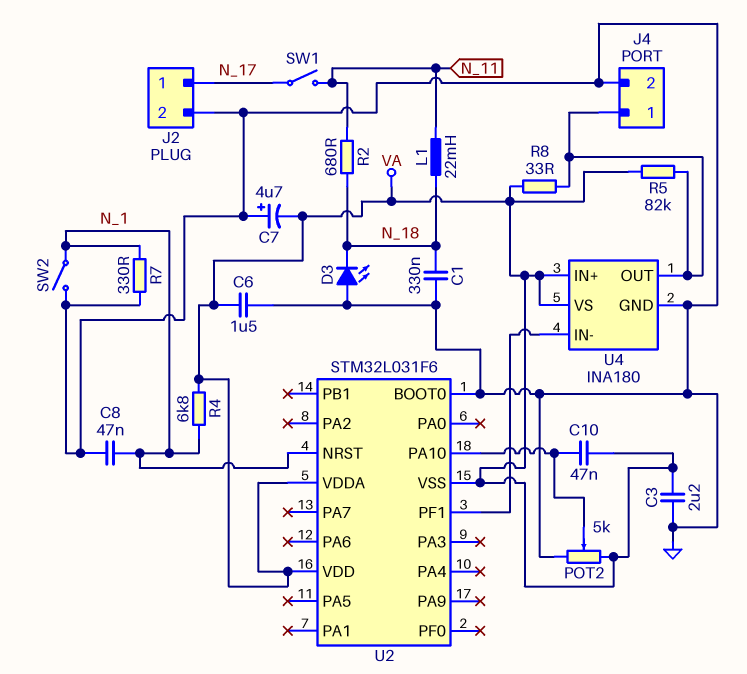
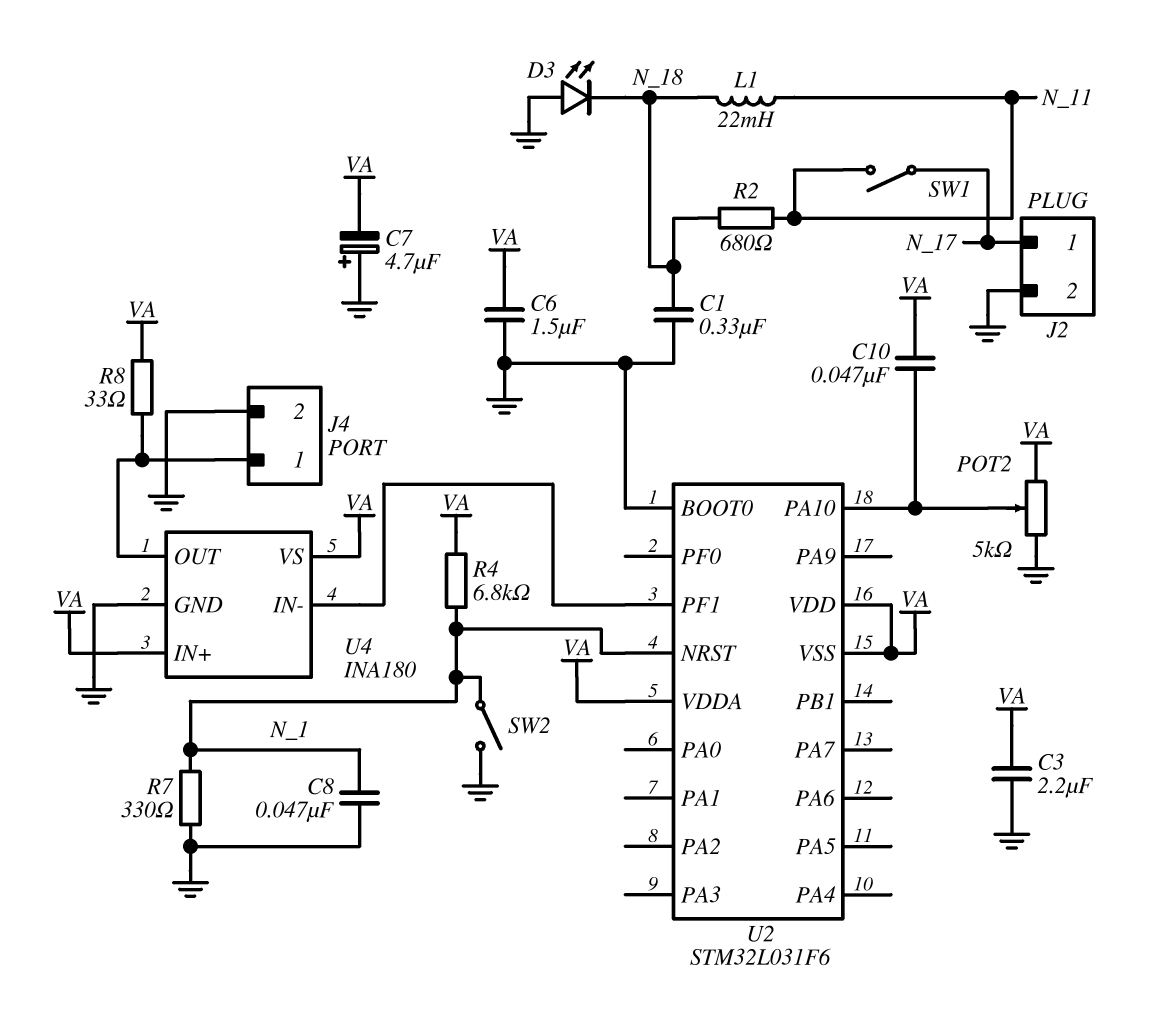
R5: 82k (J4/1, VA) -> none

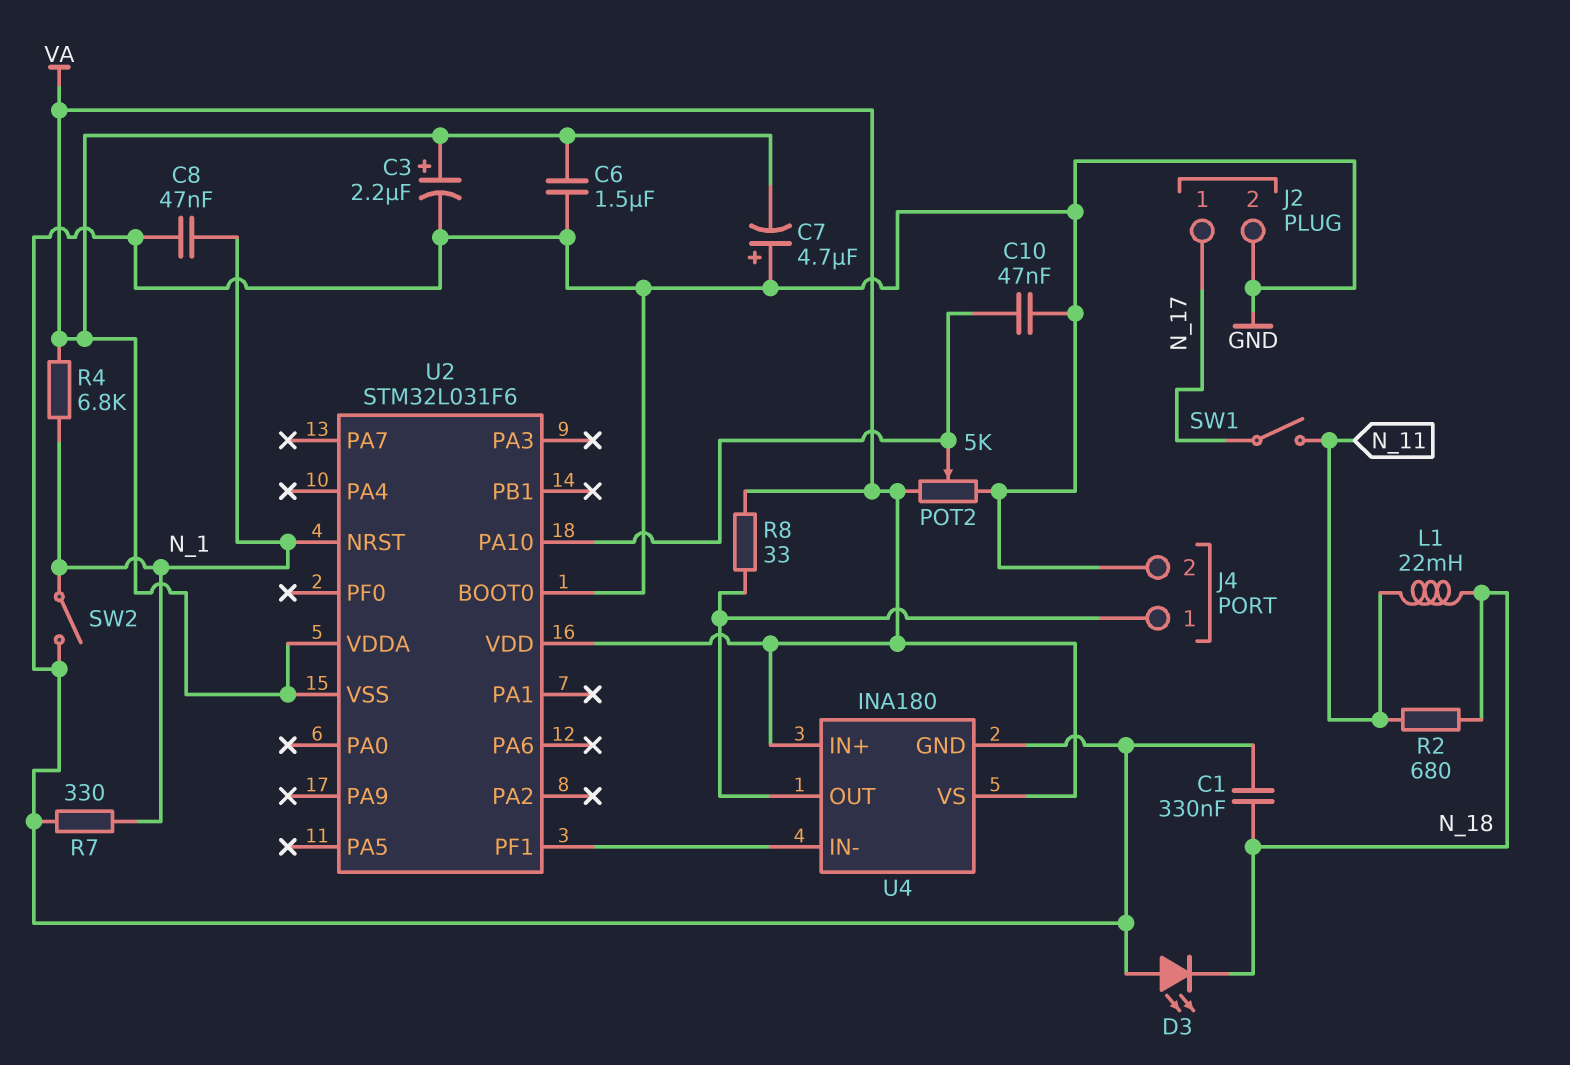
C3: 2.2uF (GND, VA) -> 2.2uF (plus VA, minus GND)
C10: 47nF (U2/PA10, VA) -> 47nF (GND, U2/PA10)

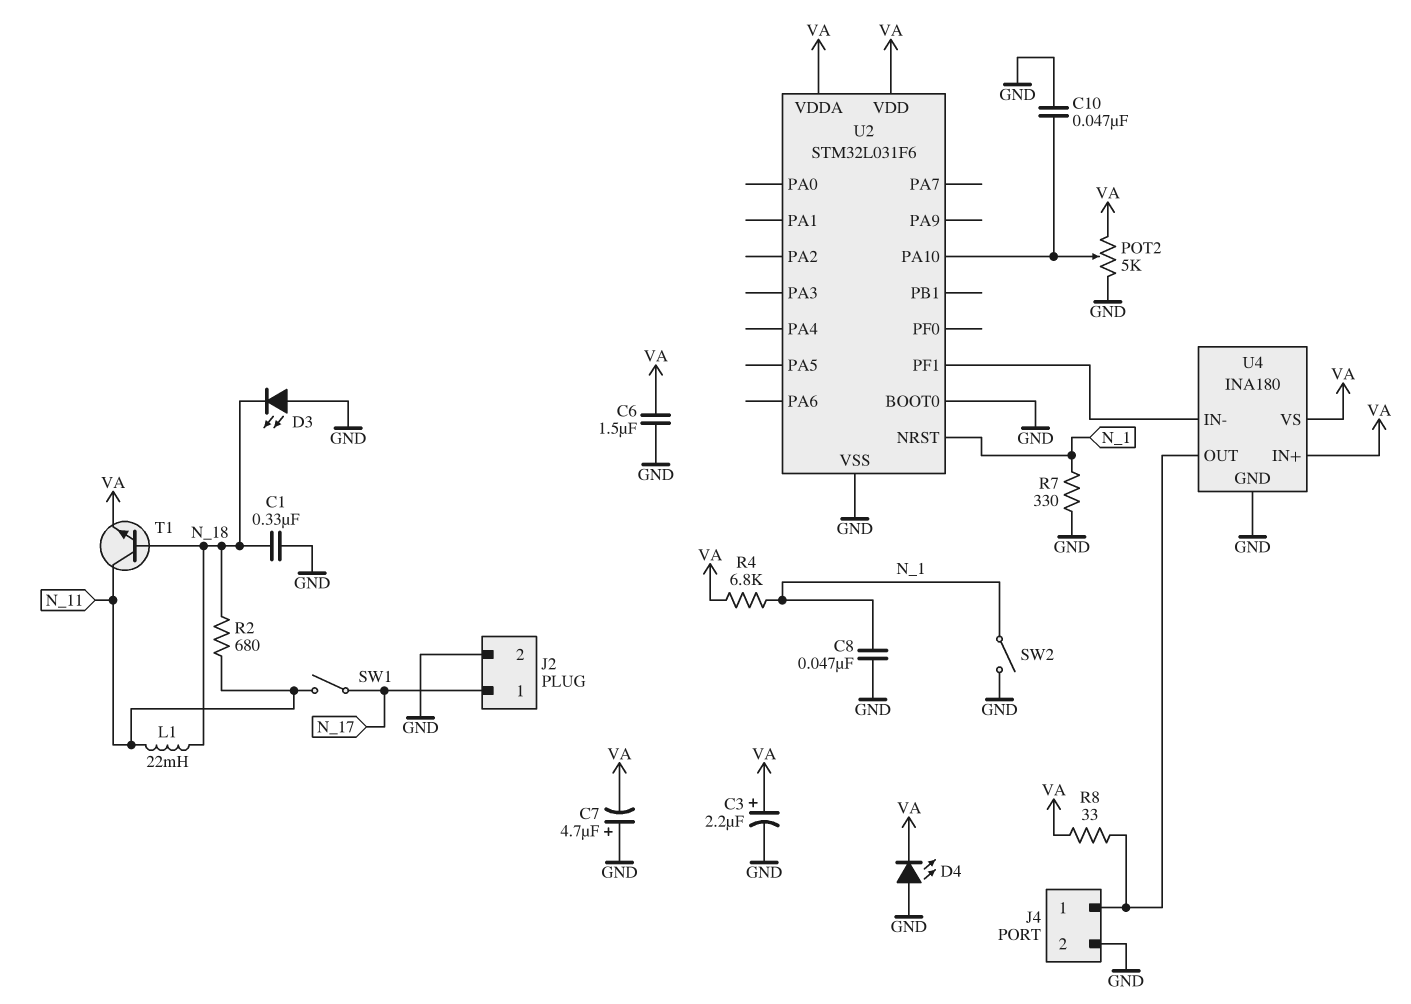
D4: none -> LED (A GND, K VA)
T1: none -> NPN (B N_18, C N_11, E VA)
U2 pin VSS: VA -> GND

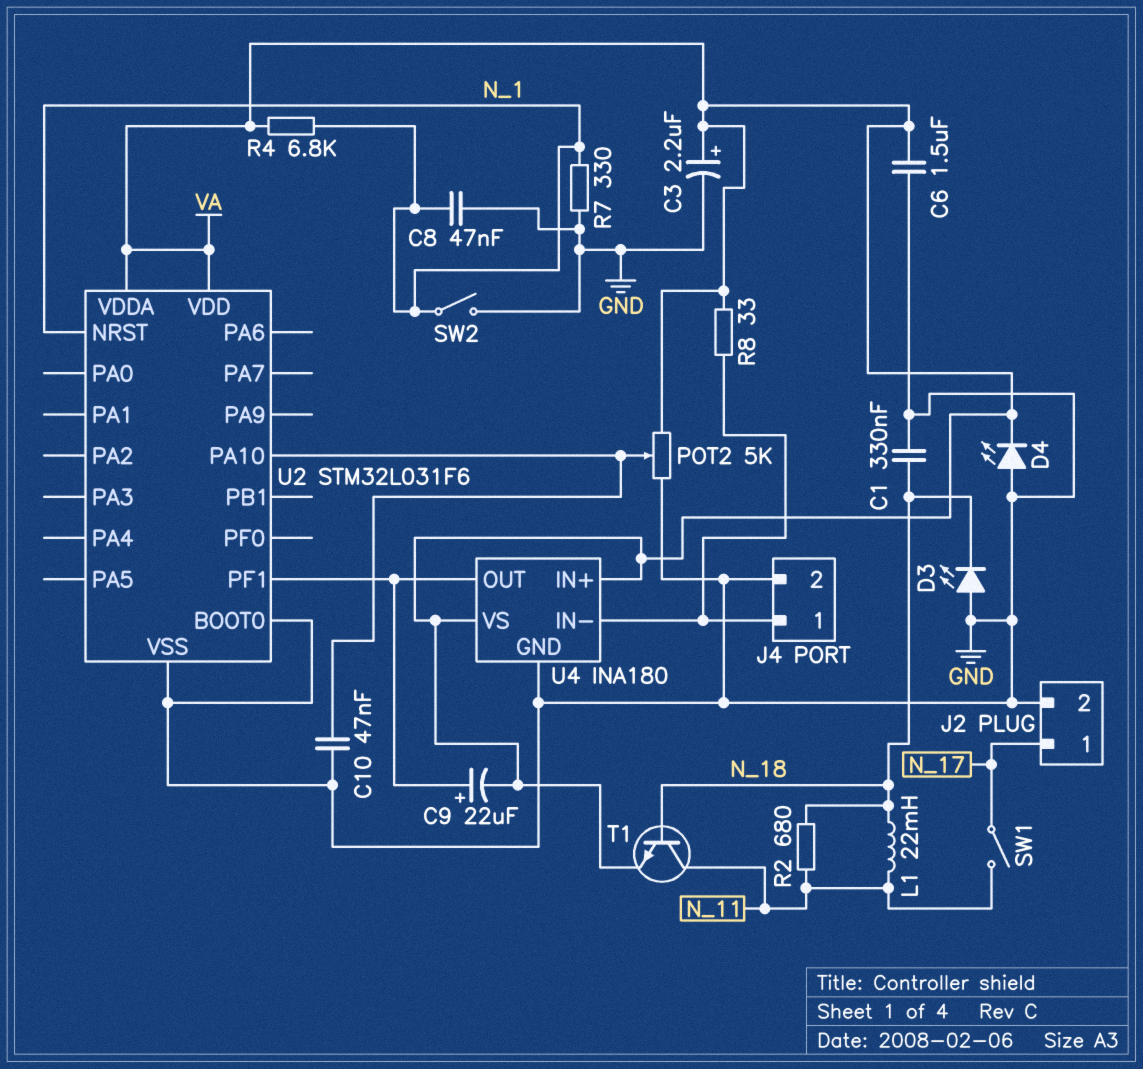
C7: 4.7uF (plus GND, minus VA) -> none
C9: none -> 22uF (plus U2/PF1, minus VA)
U4 pin IN-: U2/PF1 -> J4/1
U4 pin OUT: J4/1 -> U2/PF1

